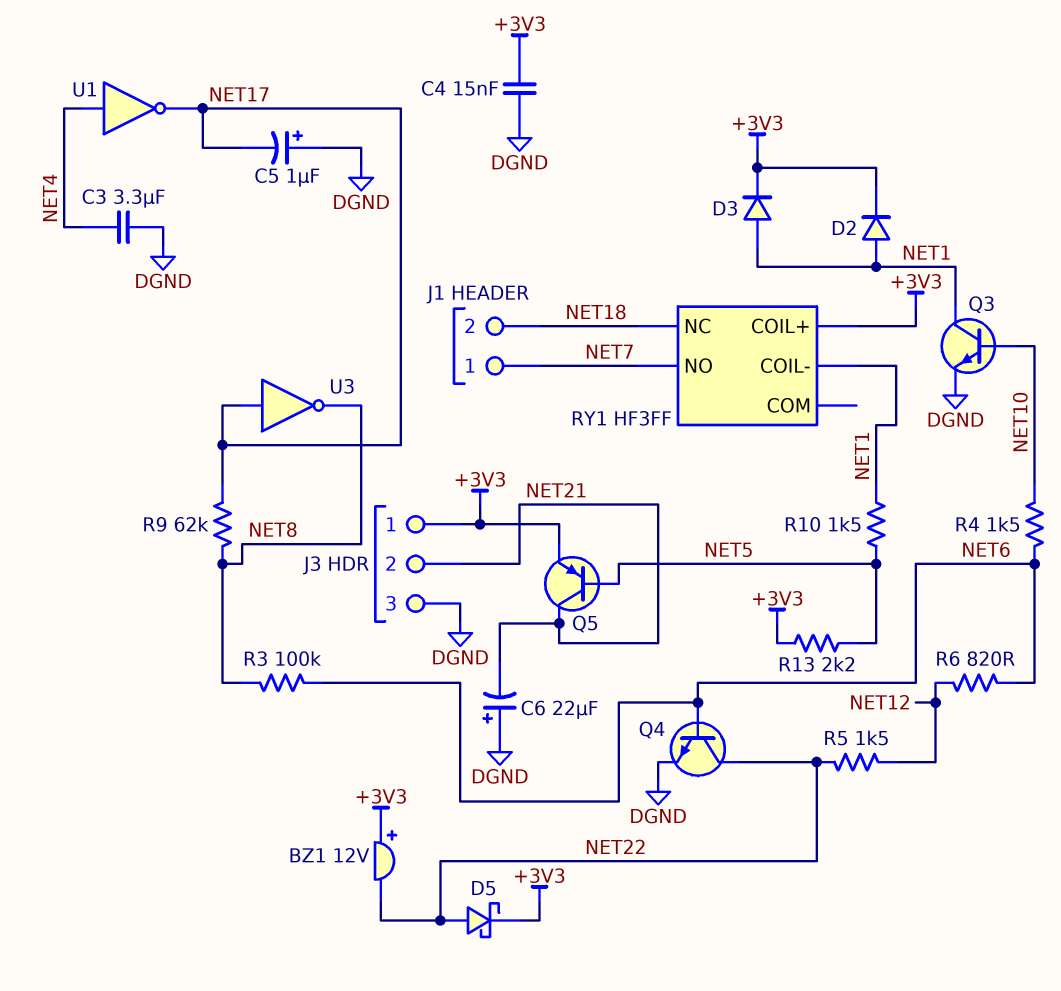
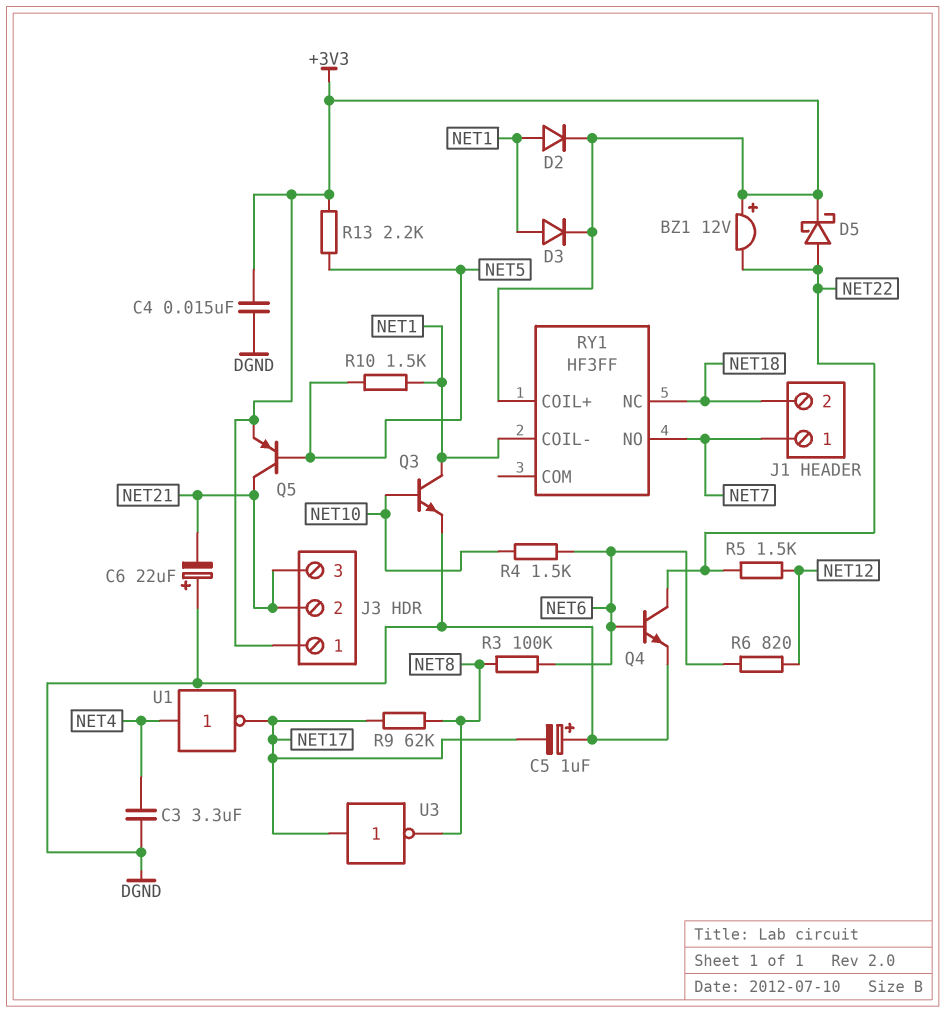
J3 pin 3: DGND -> NET21

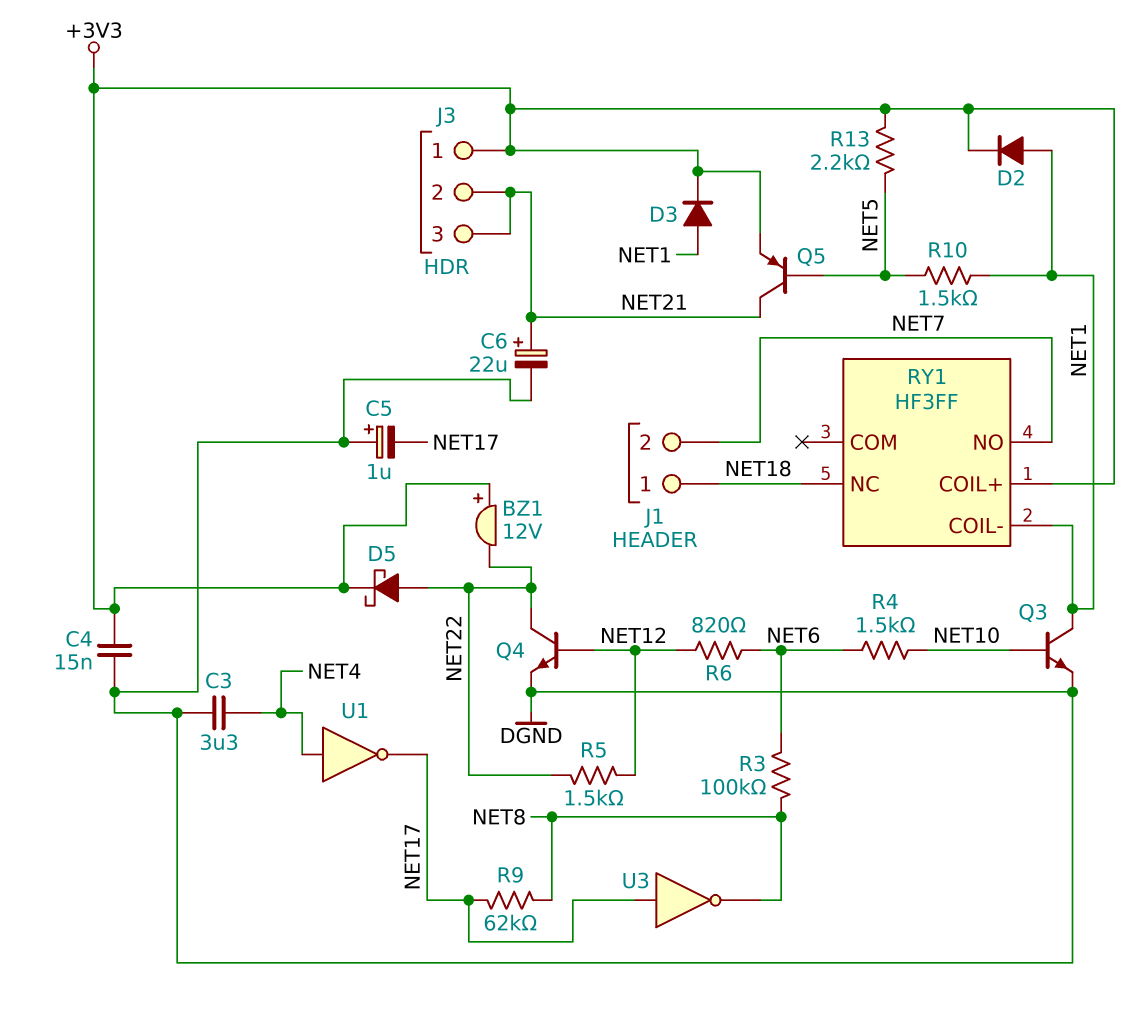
C6: 22uF (plus DGND, minus NET21) -> 22uF (plus NET21, minus DGND)
J1 pin 1: NET7 -> NET18
J1 pin 2: NET18 -> NET7
Q4: NPN (B NET6, C NET22, E DGND) -> NPN (B NET12, C NET22, E DGND)

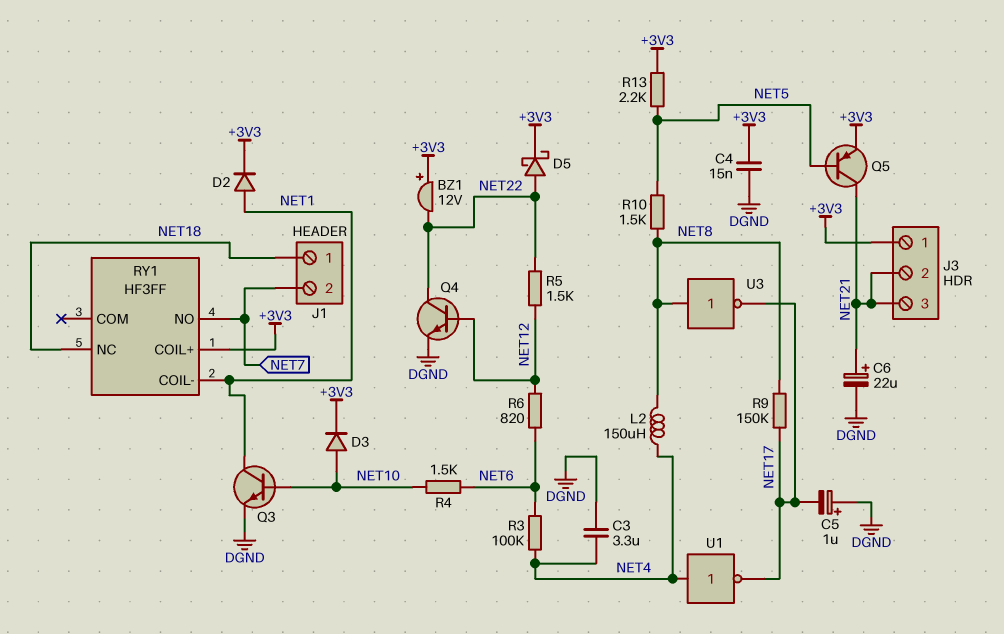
D3: diode (A NET1, K +3V3) -> diode (A NET10, K +3V3)
L2: none -> 150uH (NET4, NET8)
R3: 100k (NET6, NET8) -> 100k (NET4, NET6)
R9: 62k (NET8, NET17) -> 150k (NET8, NET17)
R10: 1.5k (NET1, NET5) -> 1.5k (NET5, NET8)
U3: NOT (in NET17, out NET8) -> NOT (in NET8, out NET17)

